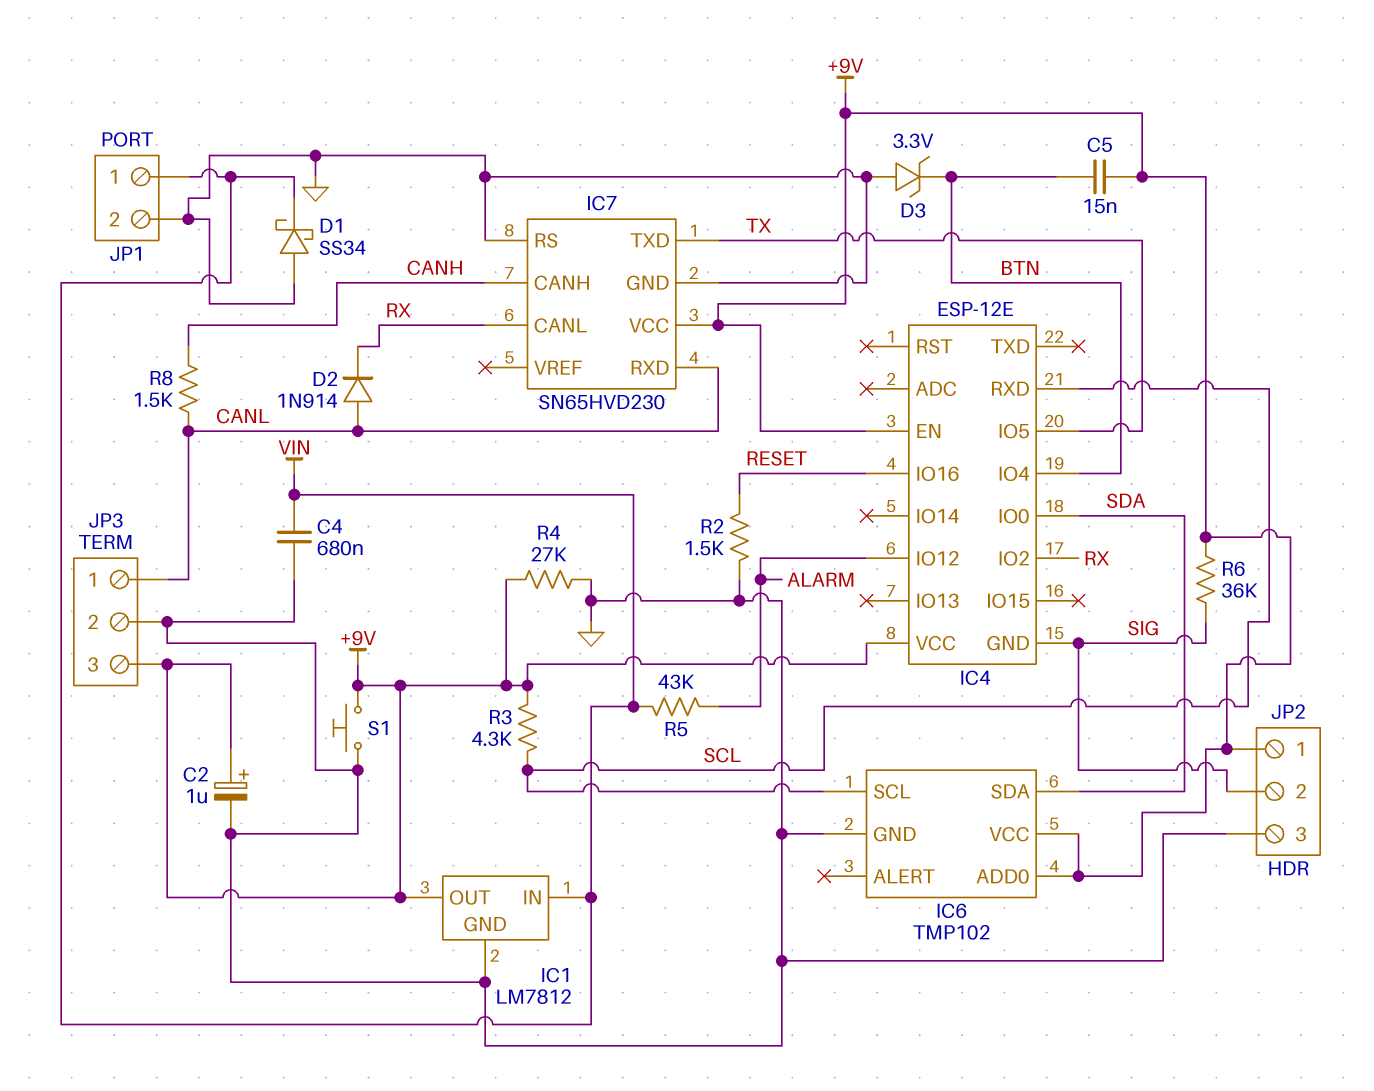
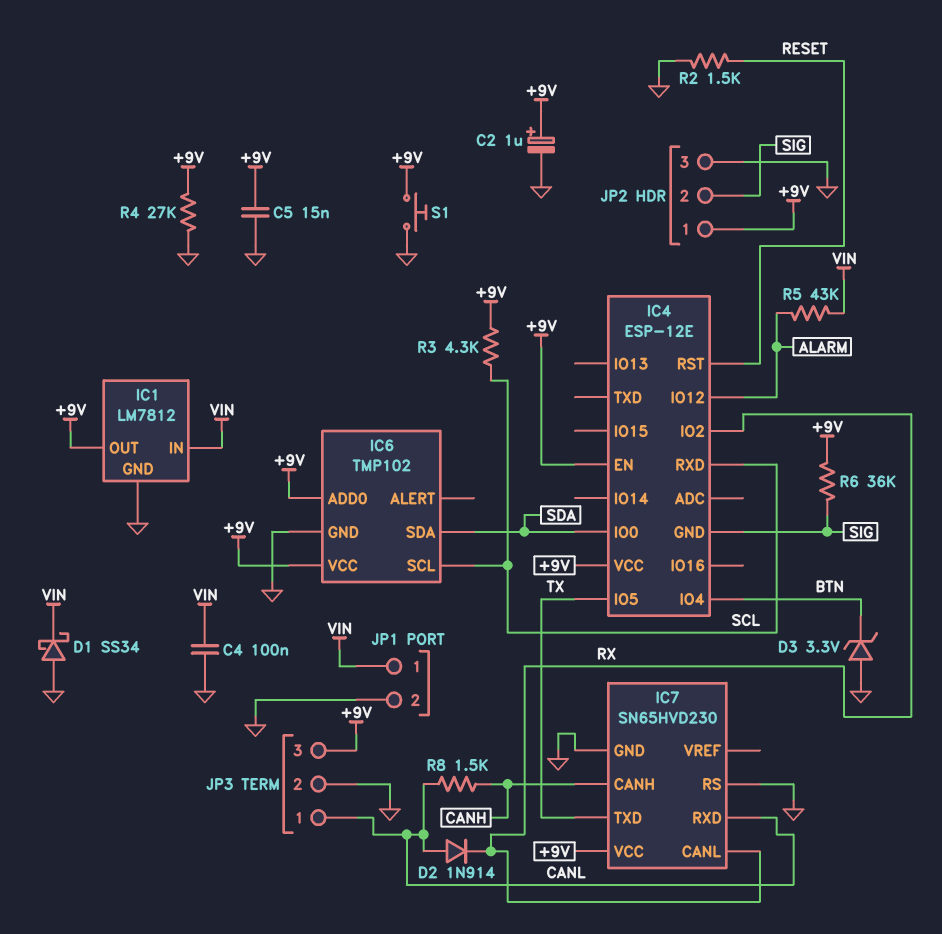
C4: 680nF (GND, VIN) -> 100nF (GND, VIN)
C5: 15nF (+9V, BTN) -> 15nF (+9V, GND)
IC4 pin IO16: RESET -> none
IC4 pin RST: none -> RESET

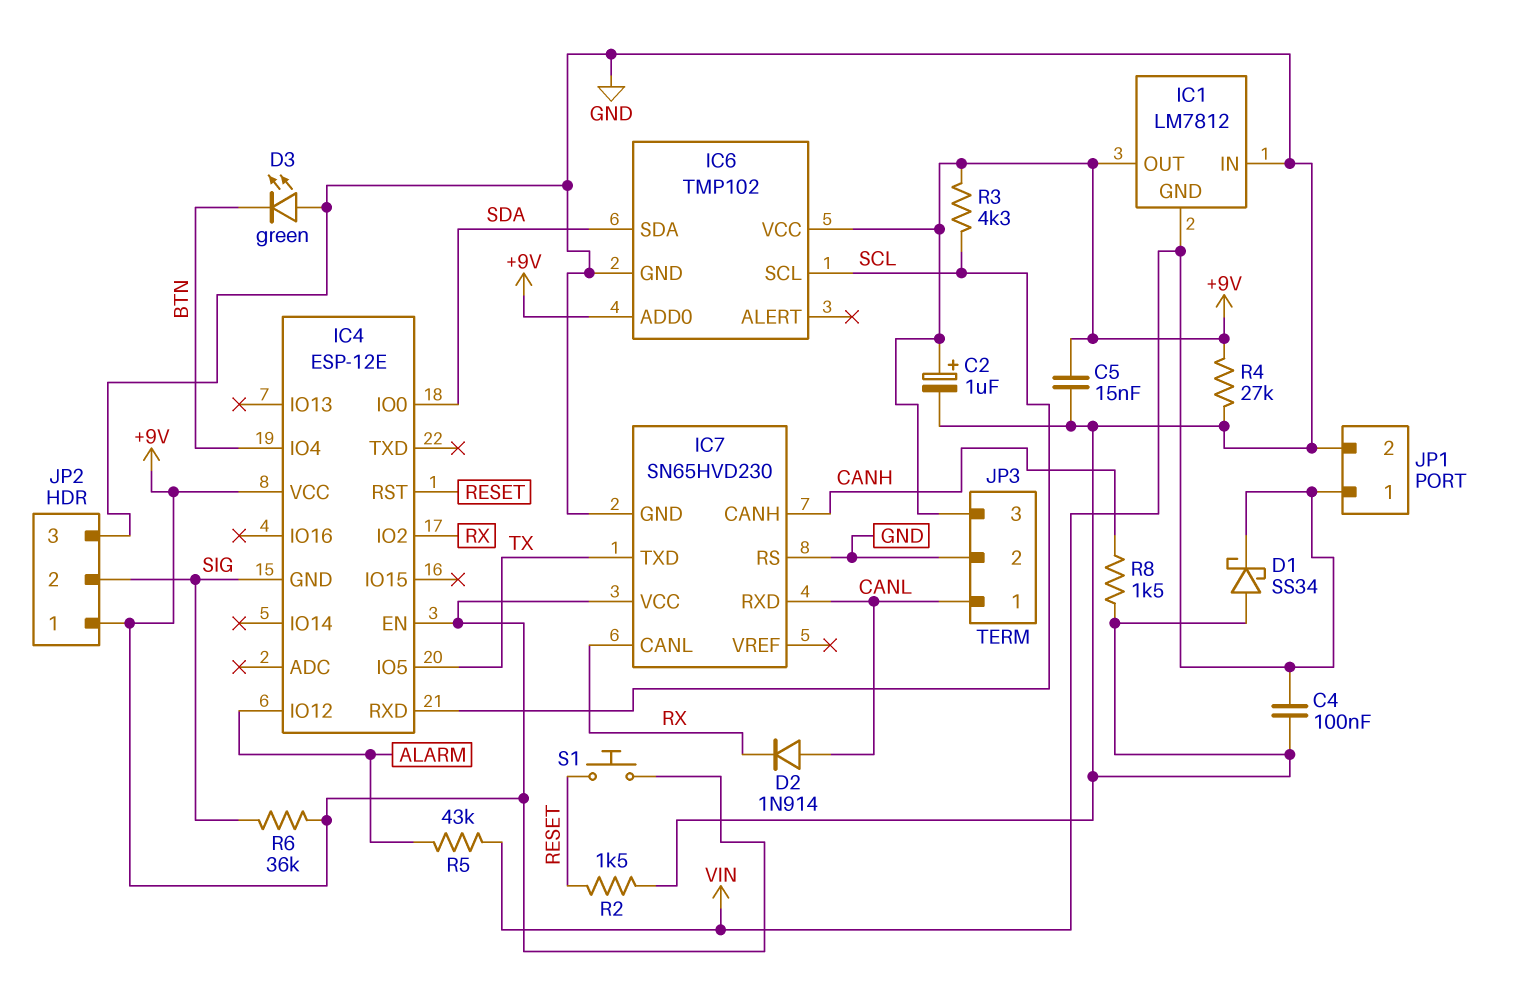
D3: zener 3.3V (A GND, K BTN) -> LED green (A GND, K BTN)
IC1 pin GND: GND -> VIN
IC1 pin IN: VIN -> GND
R8: 1.5k (CANH, CANL) -> 1.5k (CANH, GND)
S1: button (+9V, GND) -> button (+9V, RESET)

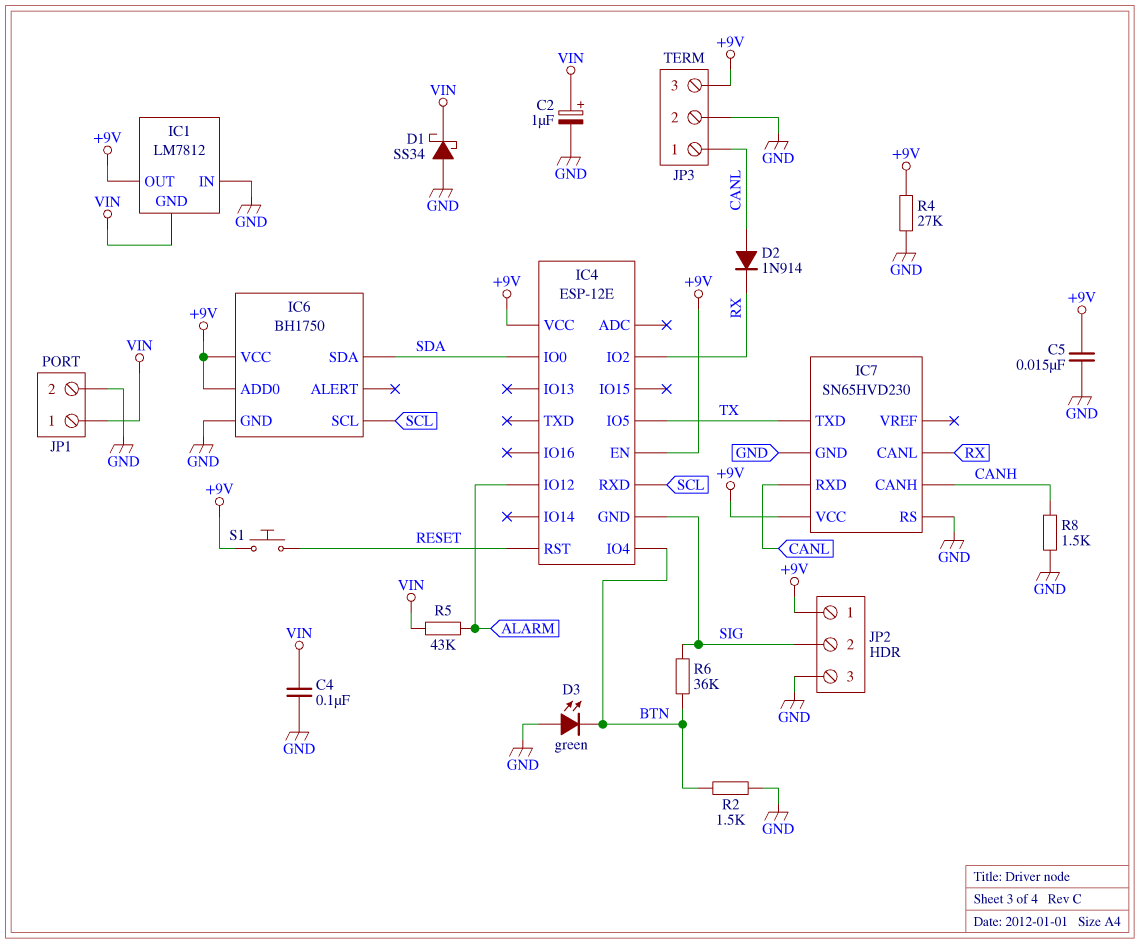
C2: 1uF (plus +9V, minus GND) -> 1uF (plus VIN, minus GND)
IC6: TMP102 -> BH1750
R2: 1.5k (GND, RESET) -> 1.5k (BTN, GND)
R3: 4.3k (+9V, SCL) -> none
R6: 36k (+9V, SIG) -> 36k (BTN, SIG)

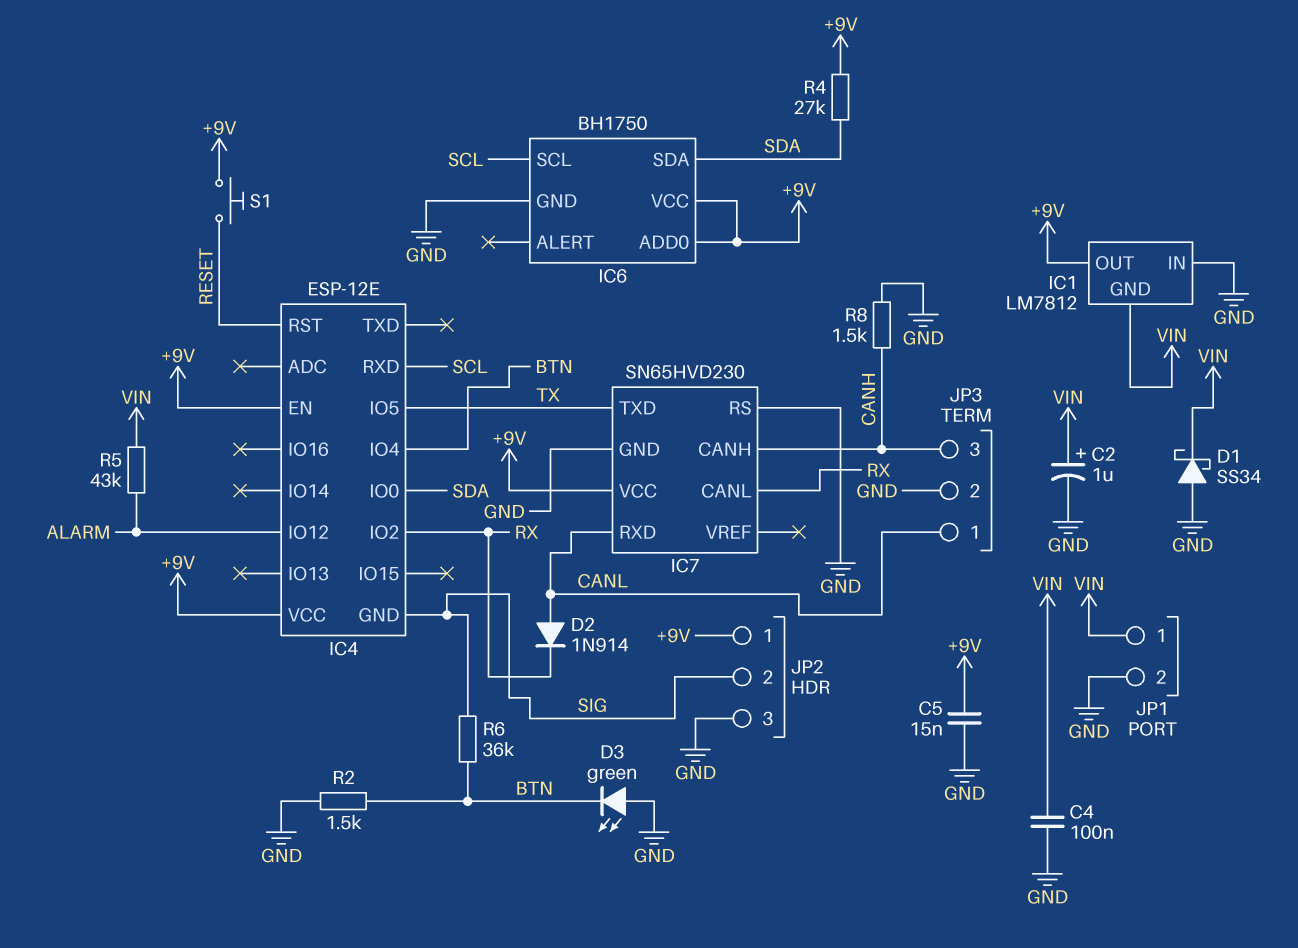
JP3 pin 3: +9V -> CANH
R4: 27k (+9V, GND) -> 27k (+9V, SDA)

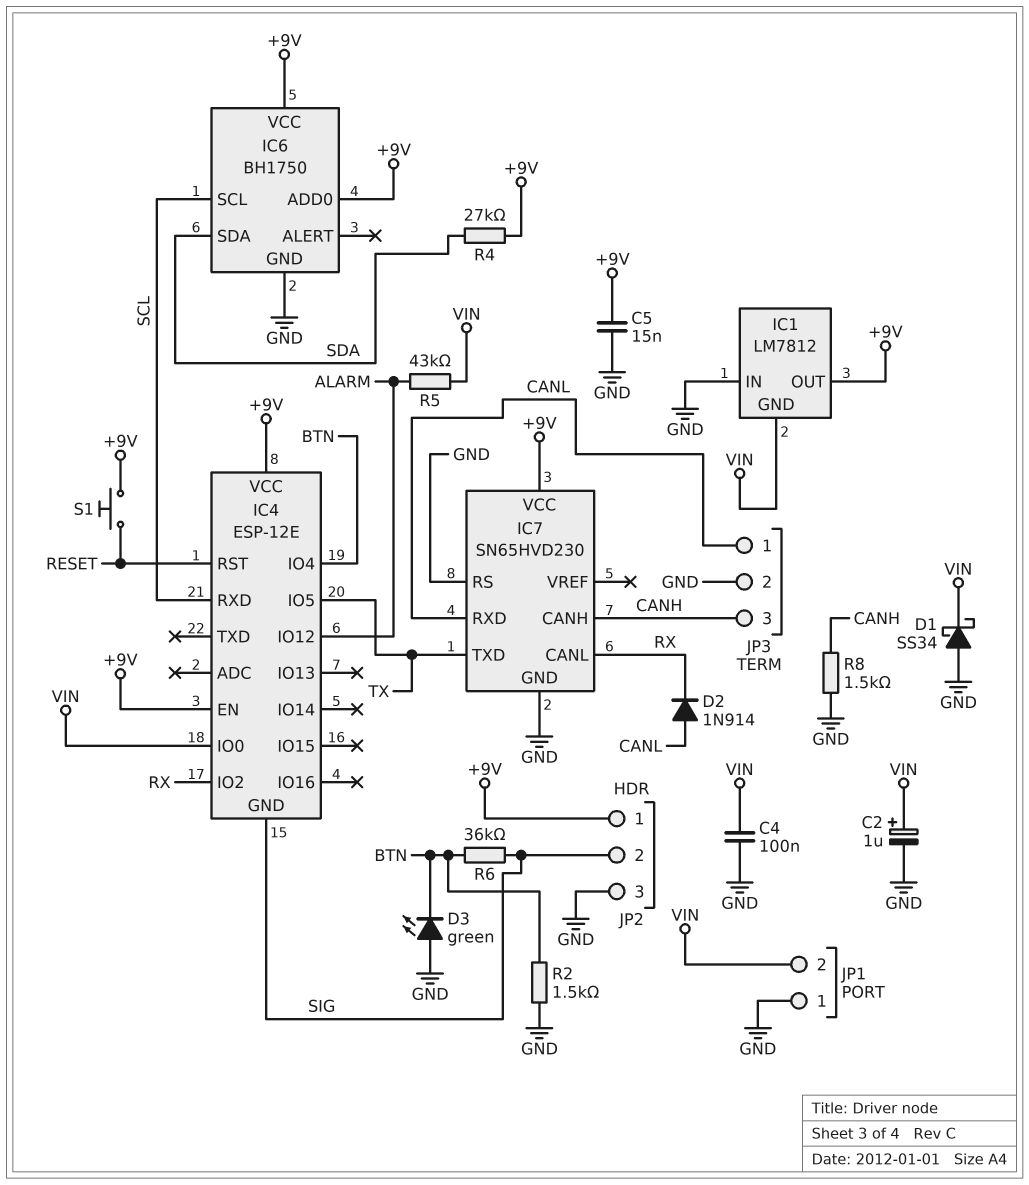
IC4 pin IO0: SDA -> VIN
JP1 pin 1: VIN -> GND
JP1 pin 2: GND -> VIN

